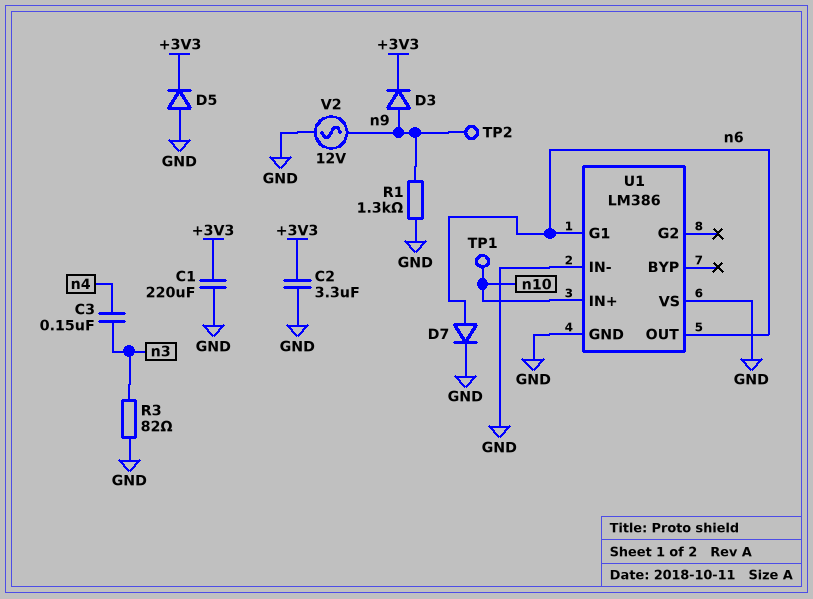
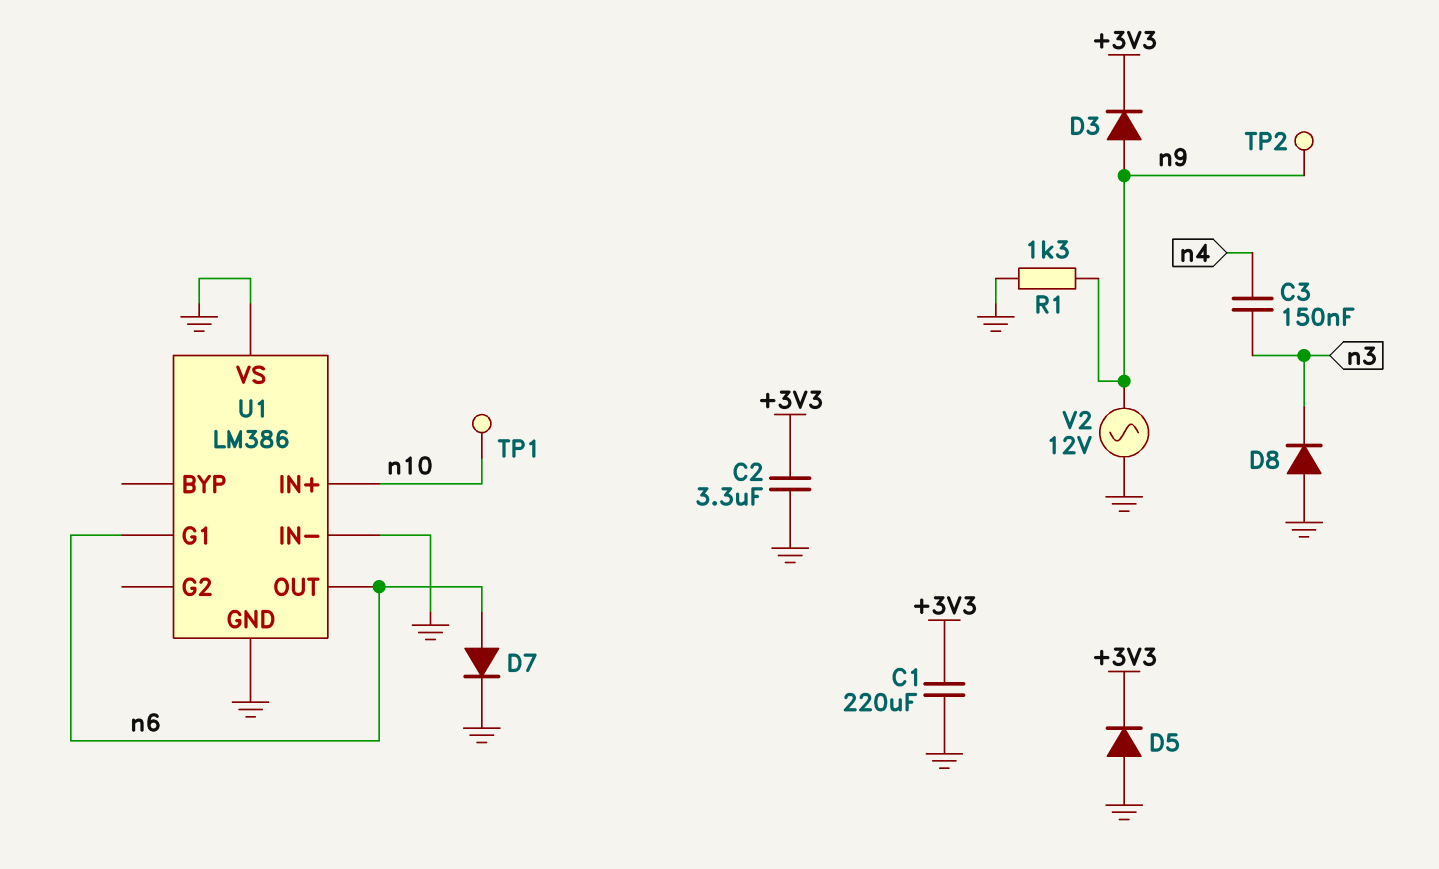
D8: none -> diode (A GND, K n3)
R3: 82 (GND, n3) -> none

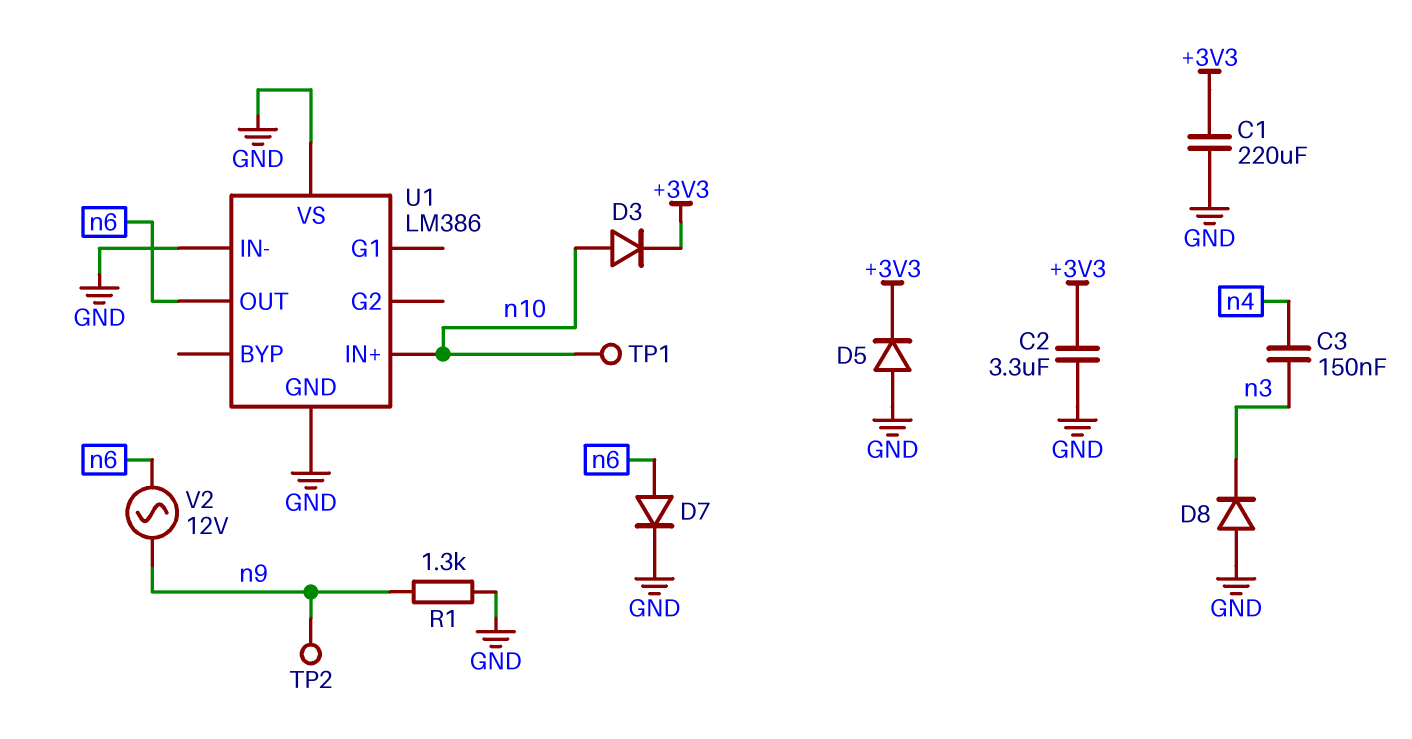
D3: diode (A n9, K +3V3) -> diode (A n10, K +3V3)
U1 pin G1: n6 -> none
V2: AC 12V (GND, n9) -> AC 12V (n6, n9)

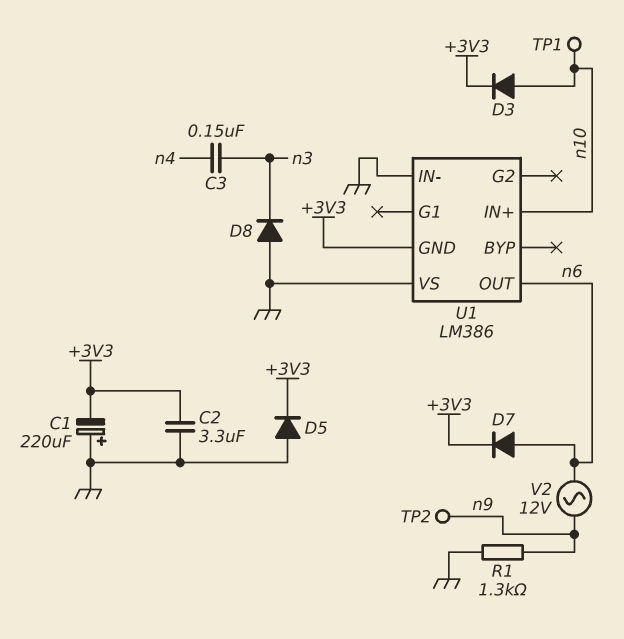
C1: 220uF (+3V3, GND) -> 220uF (plus GND, minus +3V3)
D7: diode (A n6, K GND) -> diode (A n6, K +3V3)
U1 pin GND: GND -> +3V3

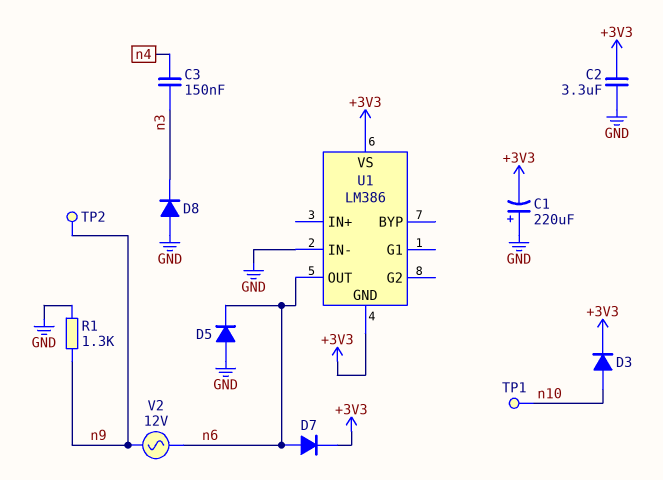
D5: diode (A GND, K +3V3) -> diode (A GND, K n6)
U1 pin IN+: n10 -> none
U1 pin VS: GND -> +3V3

